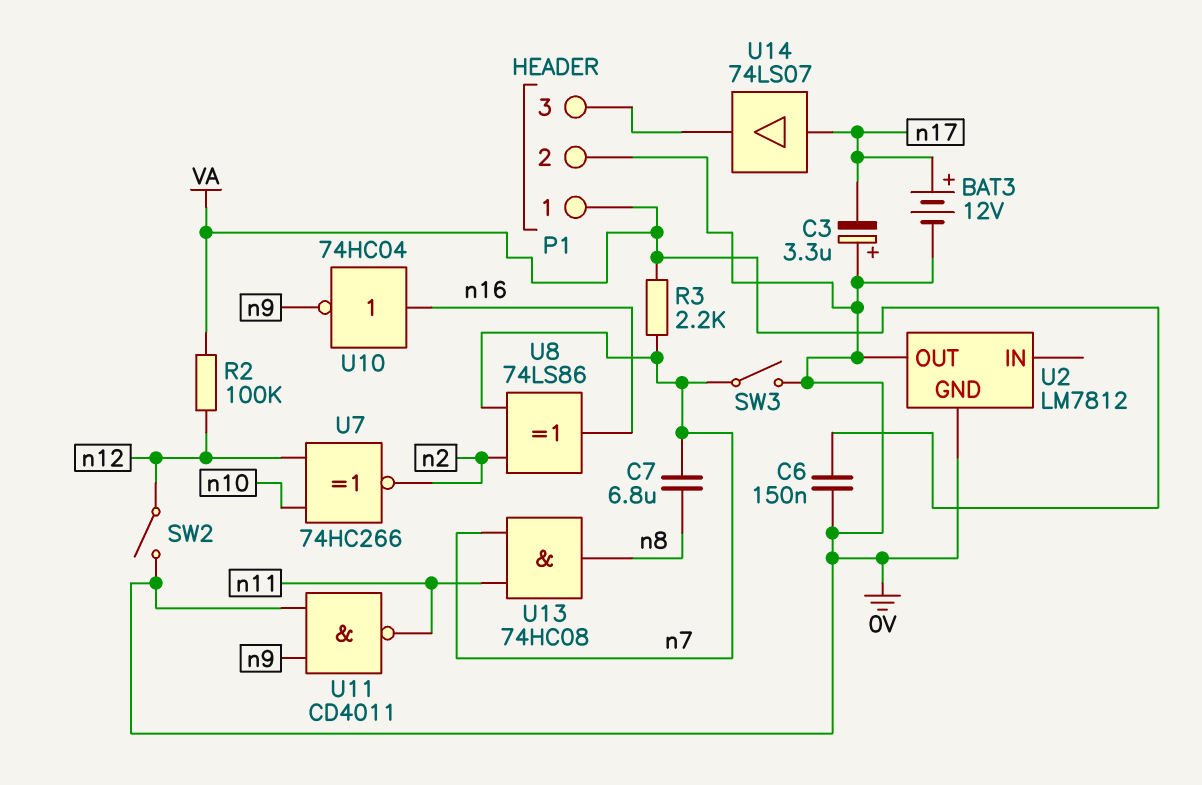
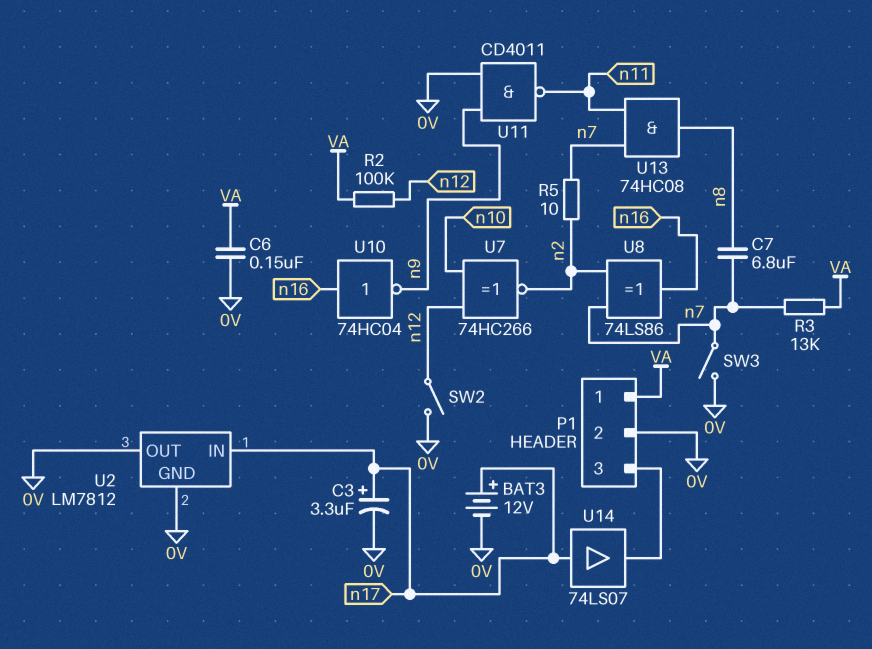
C3: 3.3uF (plus 0V, minus n17) -> 3.3uF (plus n17, minus 0V)
R3: 2.2k (VA, n7) -> 13k (VA, n7)
R5: none -> 10 (n2, n7)
U2 pin IN: none -> n17

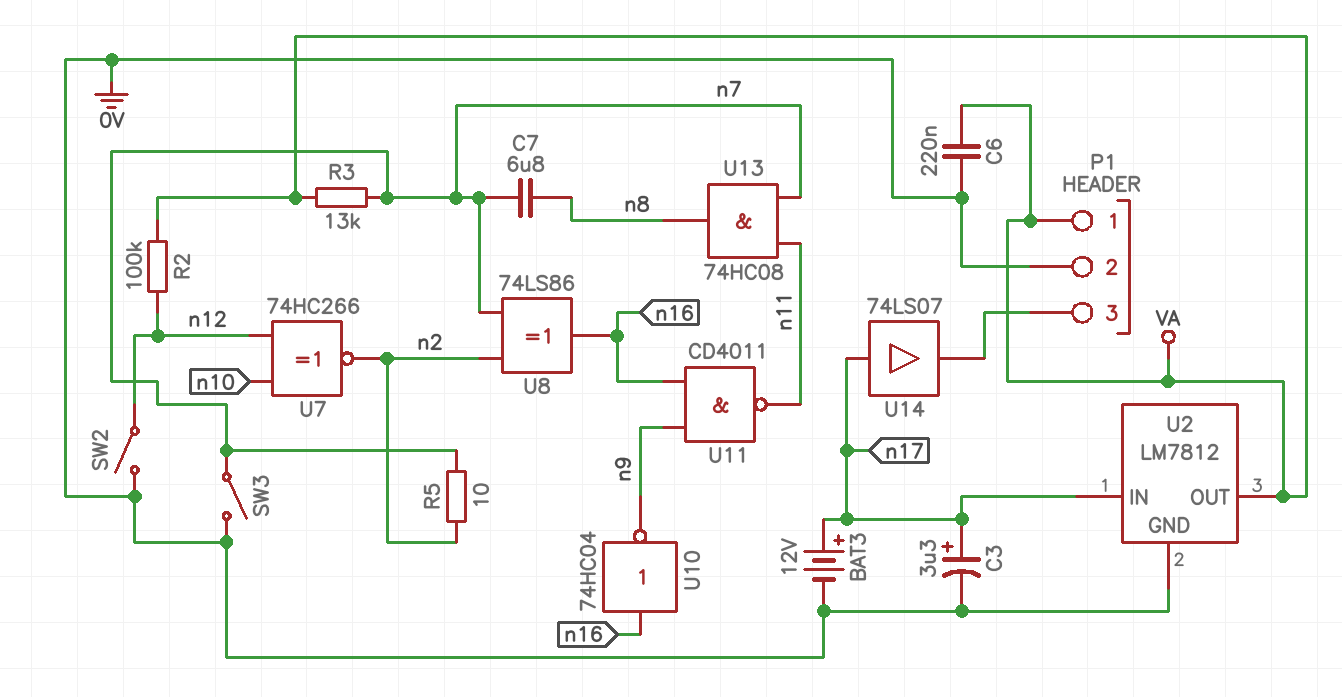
C6: 150nF (0V, VA) -> 220nF (0V, VA)
U2 pin OUT: 0V -> VA
U11: NAND CD4011 (in 0V, in n9, out n11) -> NAND CD4011 (in n9, in n16, out n11)

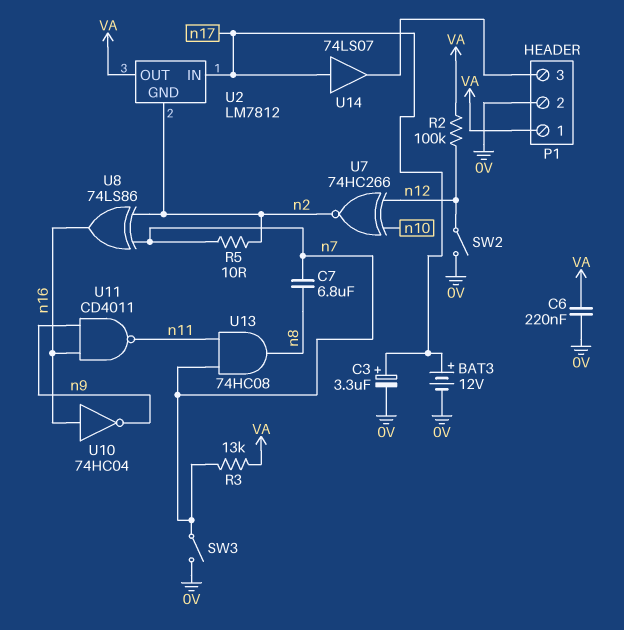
U2 pin GND: 0V -> n2

